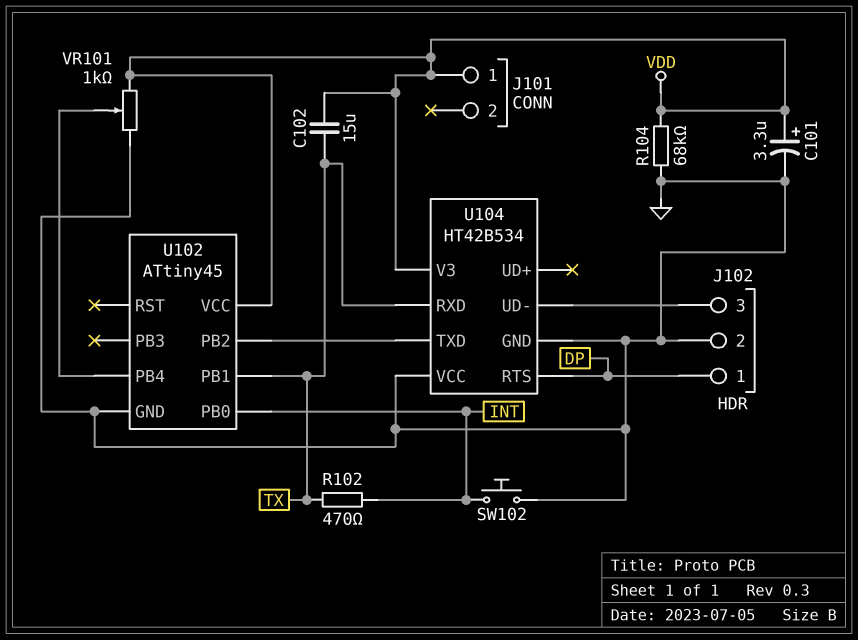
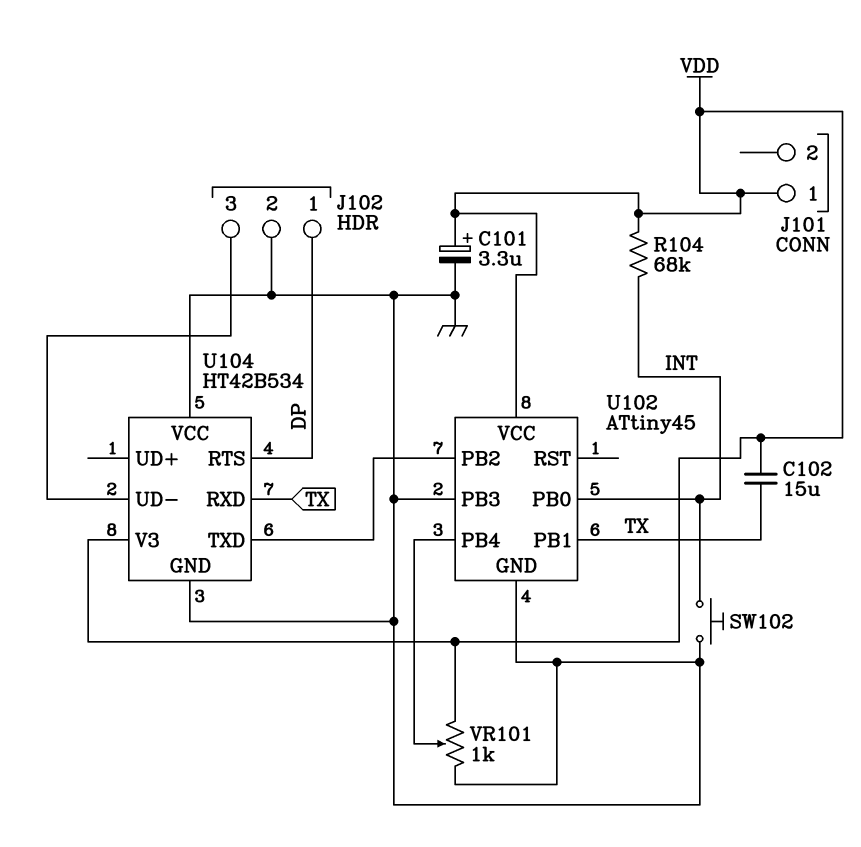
R102: 470 (INT, TX) -> none
R104: 68k (GND, VDD) -> 68k (INT, VDD)
U102 pin PB3: none -> GND

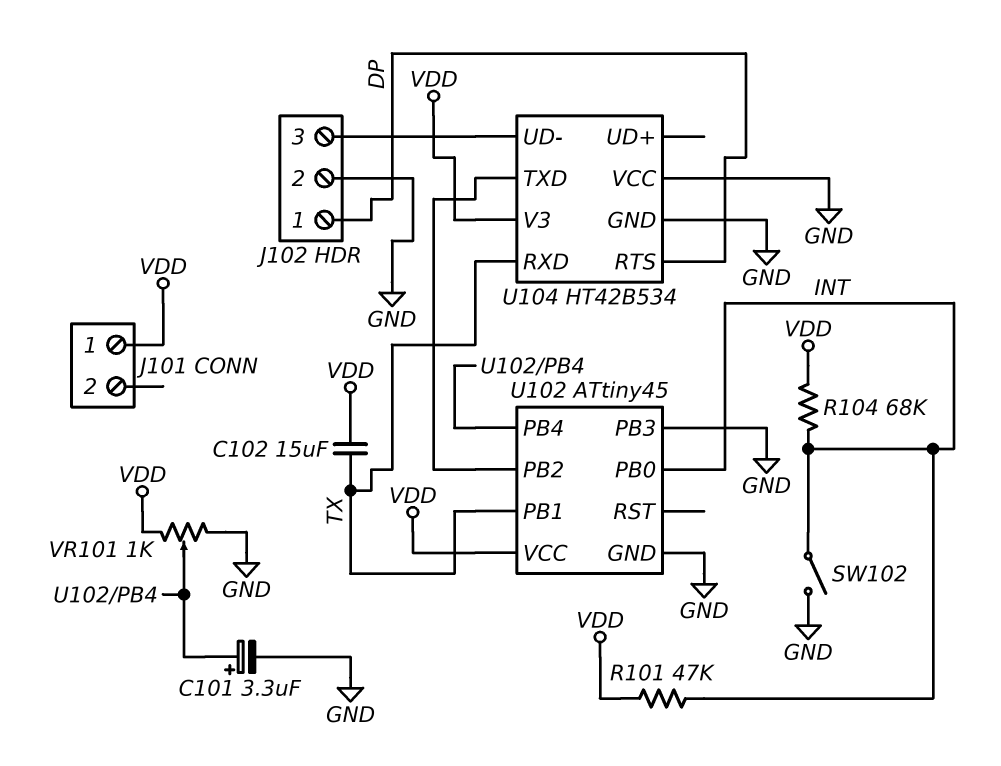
C101: 3.3uF (plus VDD, minus GND) -> 3.3uF (plus U102/PB4, minus GND)
R101: none -> 47k (INT, VDD)
SW102: button (GND, INT) -> switch (GND, INT)

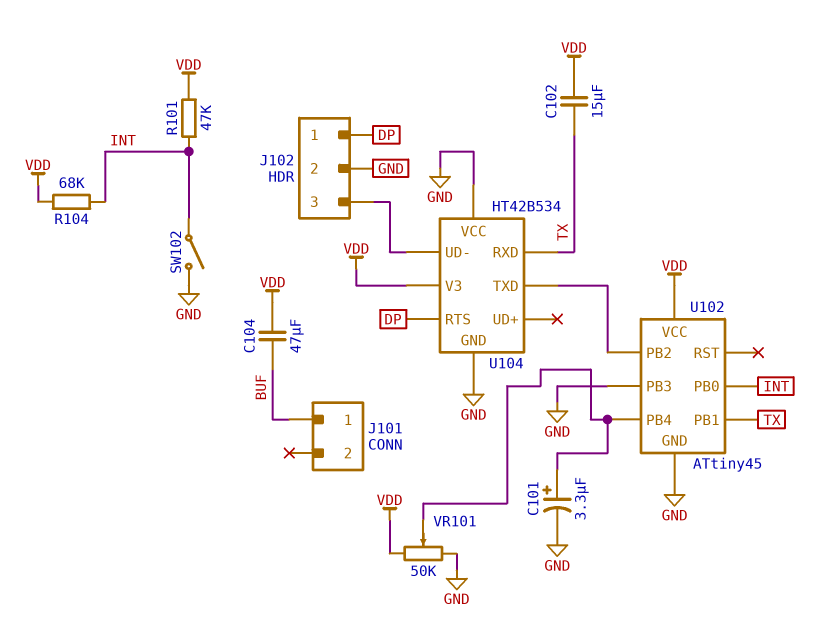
C104: none -> 47uF (BUF, VDD)
J101 pin 1: VDD -> BUF
VR101: 1k (GND, VDD, wiper U102/PB4) -> 50k (GND, VDD, wiper U102/PB4)

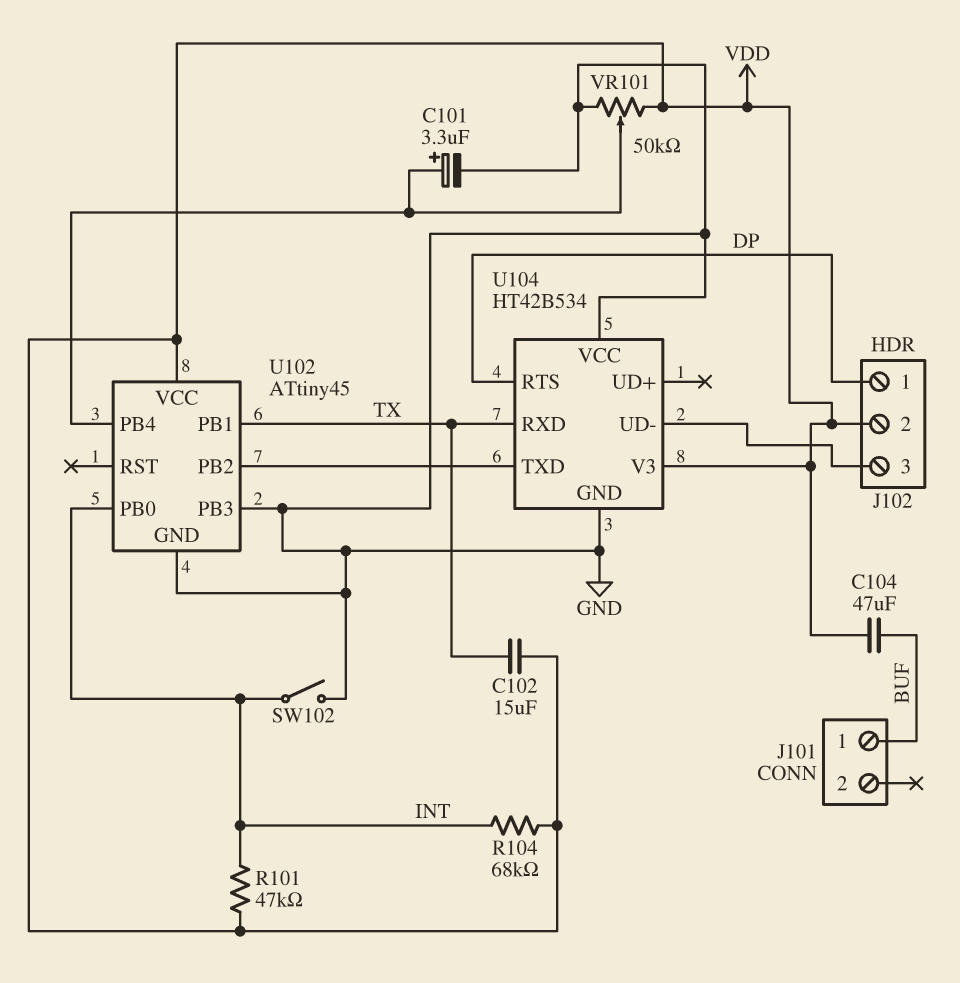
J102 pin 2: GND -> VDD

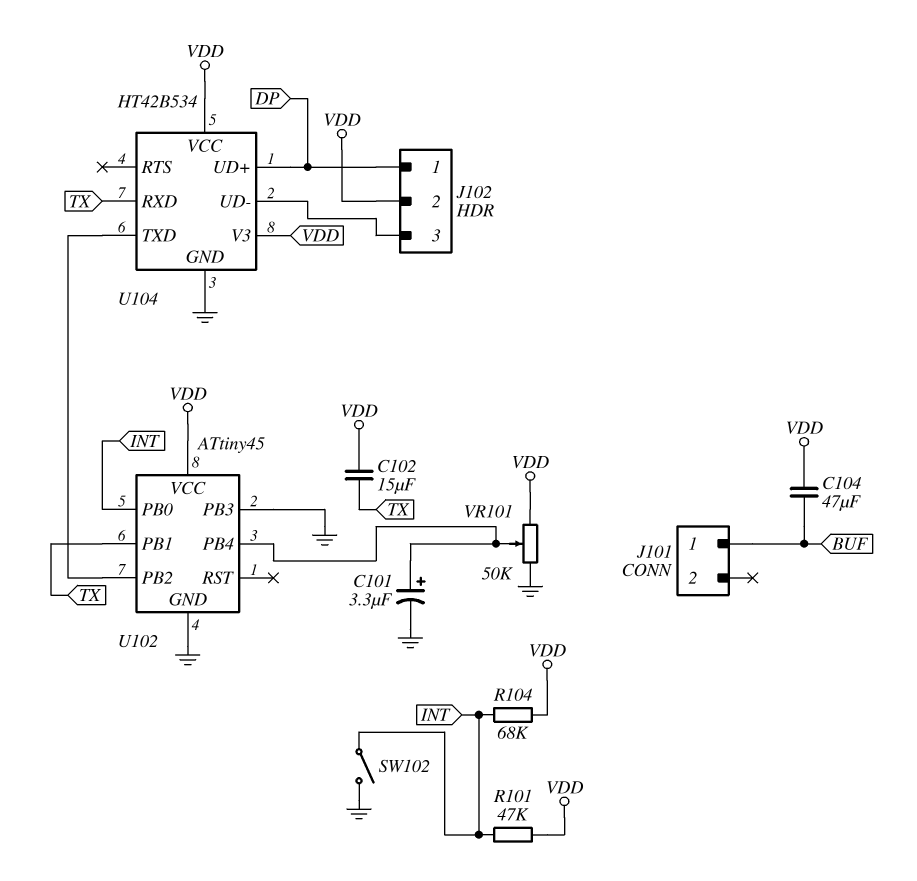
U104 pin RTS: DP -> none
U104 pin UD+: none -> DP
U104 pin VCC: GND -> VDD

